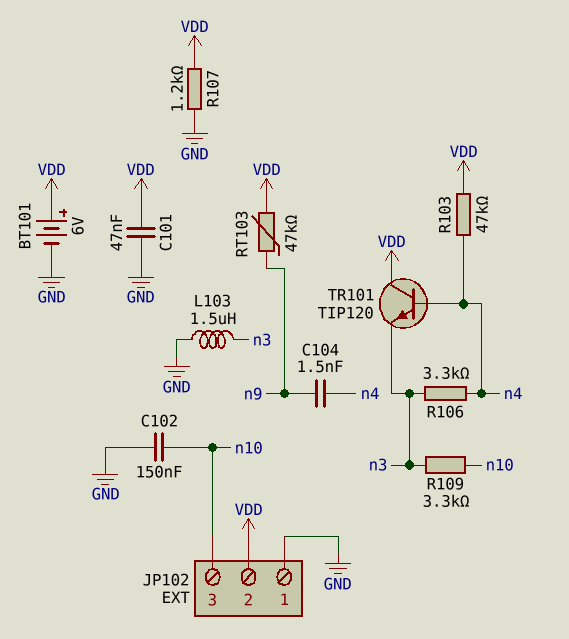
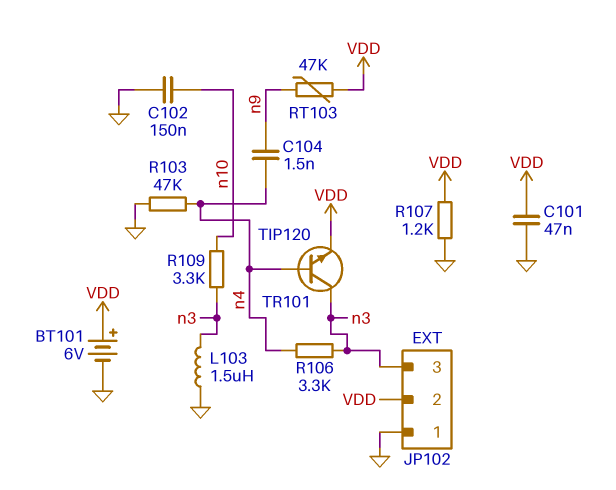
JP102 pin 3: n10 -> n3
R103: 47k (VDD, n4) -> 47k (GND, n4)
TR101: NPN TIP120 (B n4, C VDD, E n3) -> NPN TIP120 (B n4, C n3, E VDD)

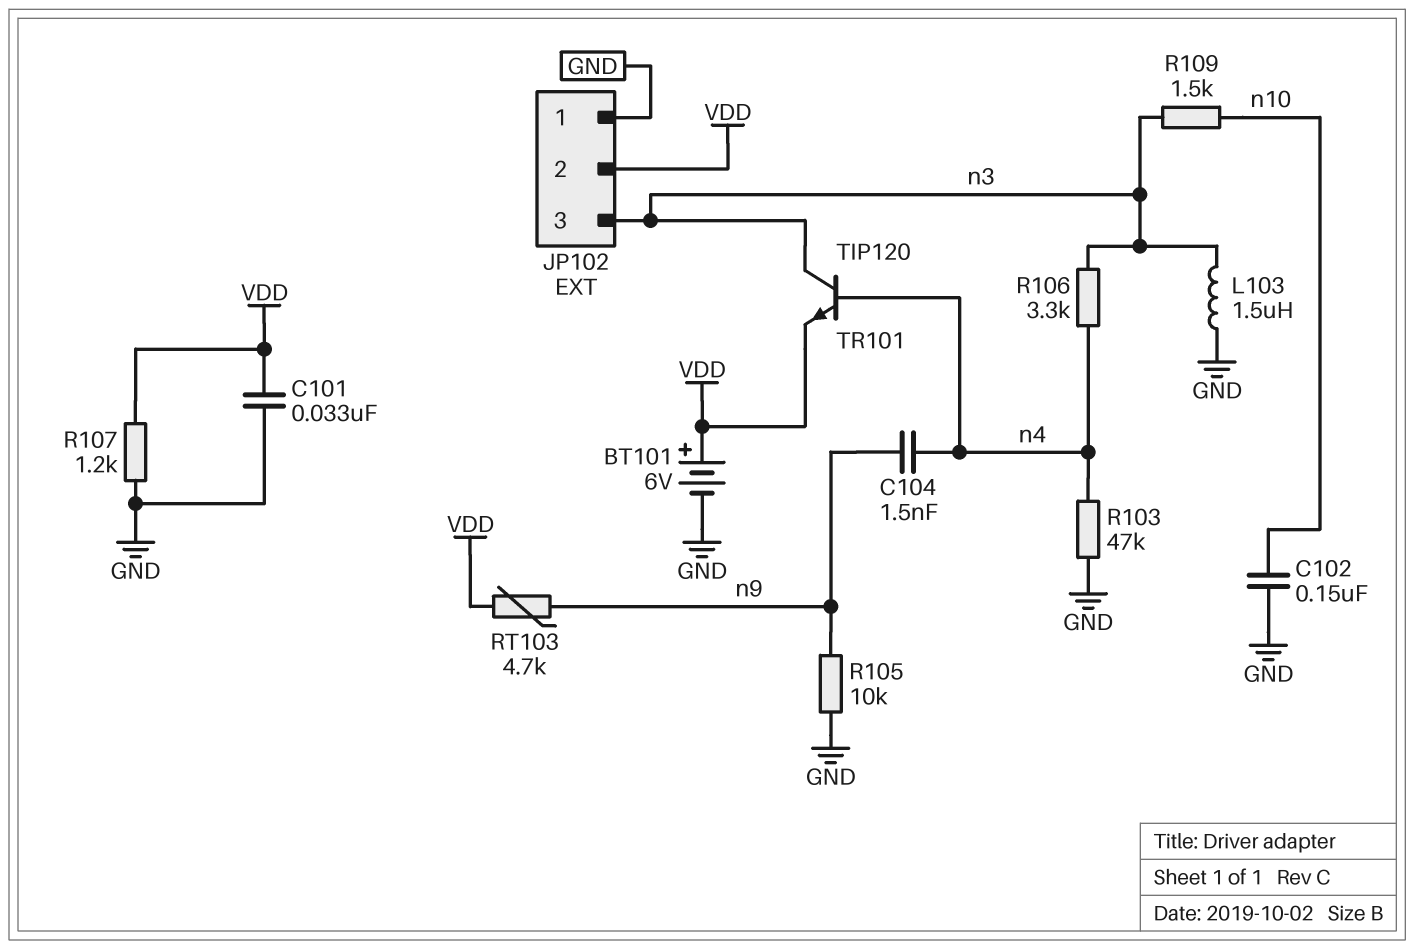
C101: 47nF (GND, VDD) -> 33nF (GND, VDD)
R105: none -> 10k (GND, n9)
R109: 3.3k (n3, n10) -> 1.5k (n3, n10)
RT103: 47k (VDD, n9) -> 4.7k (VDD, n9)

